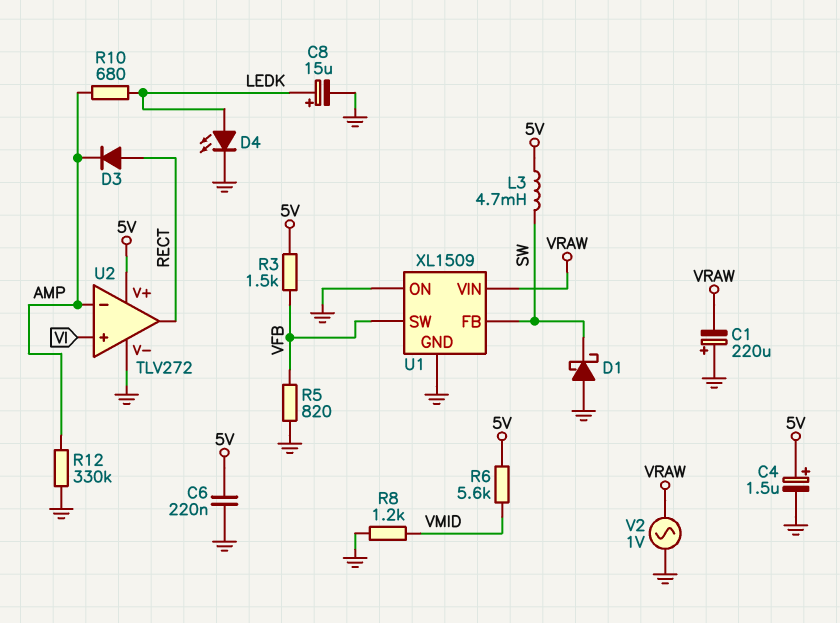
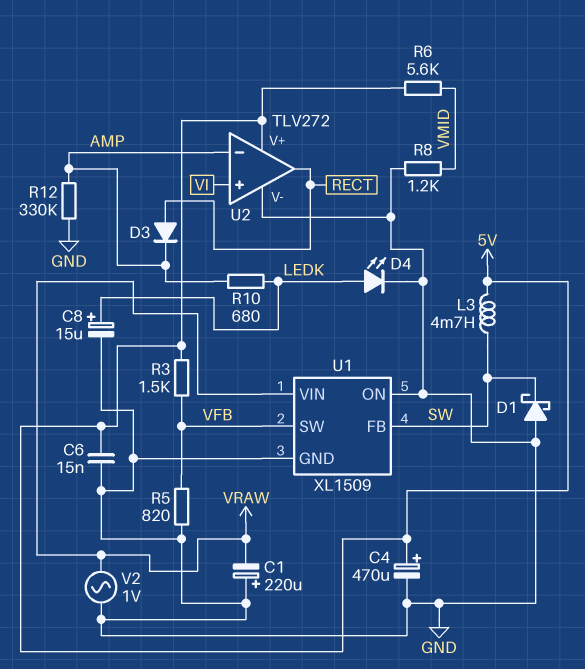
C4: 1.5uF (plus 5V, minus GND) -> 470uF (plus 5V, minus GND)
C6: 220nF (5V, GND) -> 15nF (5V, GND)

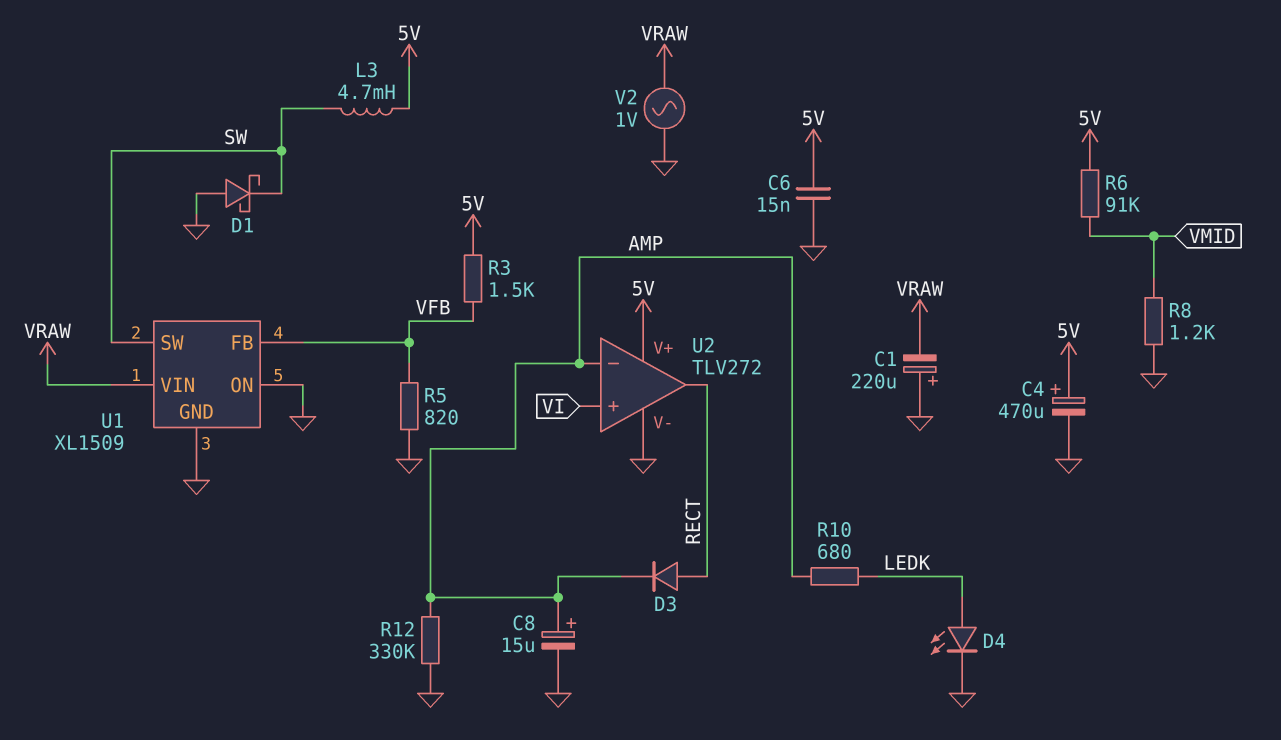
C8: 15uF (plus LEDK, minus GND) -> 15uF (plus AMP, minus GND)
R6: 5.6k (5V, VMID) -> 91k (5V, VMID)
U1 pin FB: SW -> VFB
U1 pin SW: VFB -> SW

